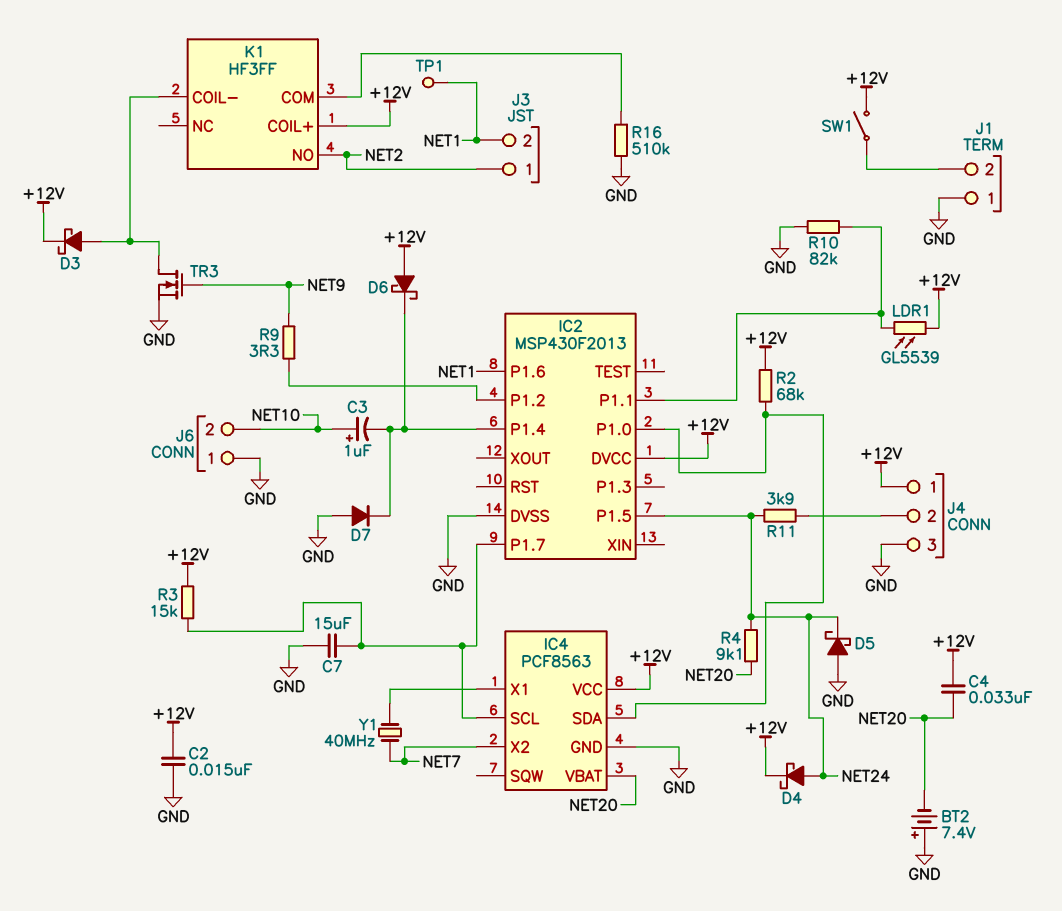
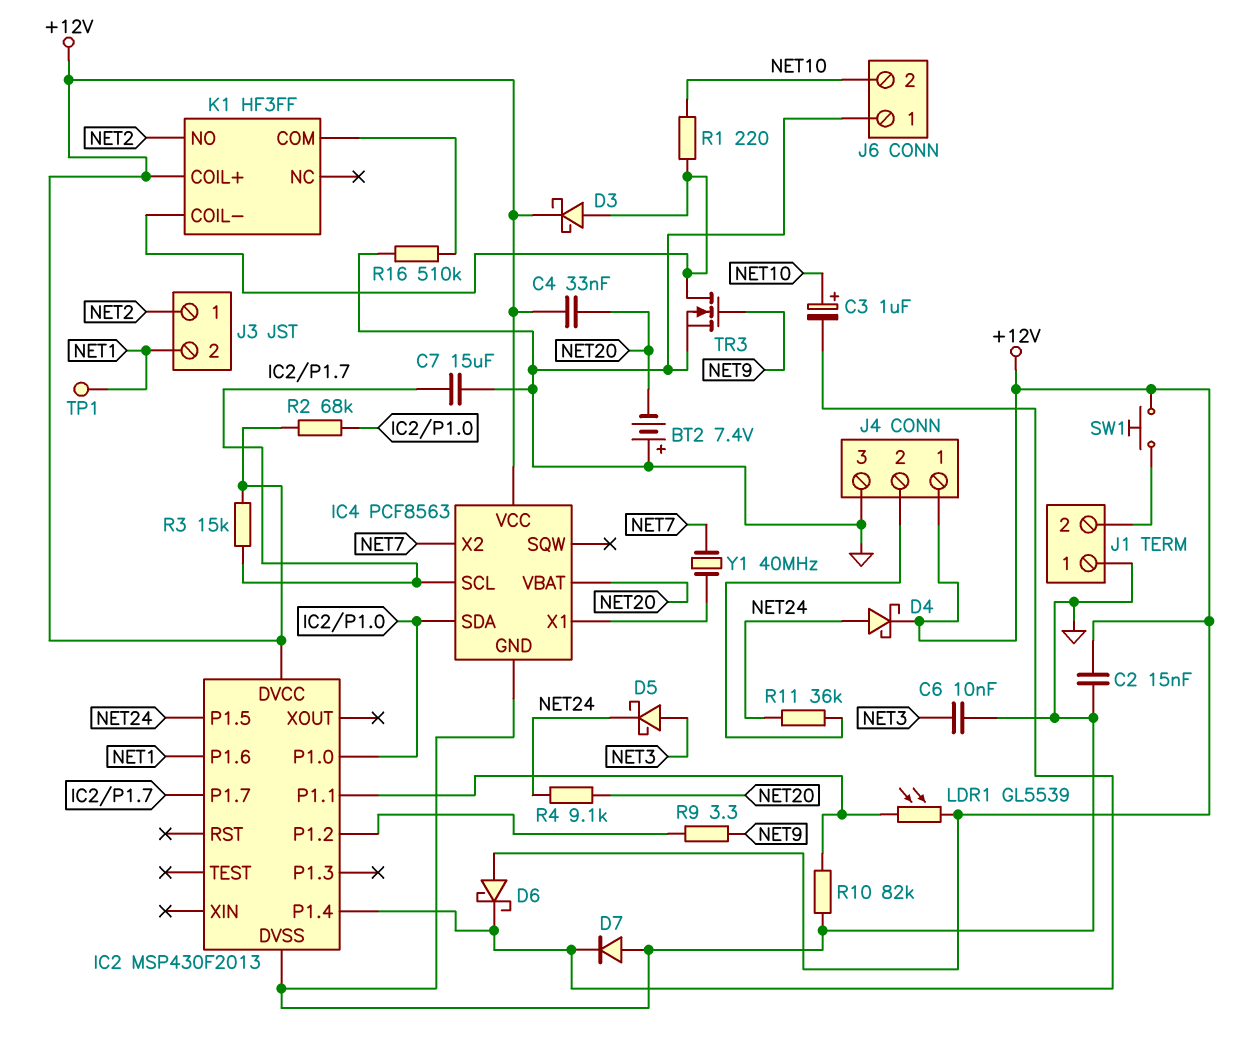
C6: none -> 10nF (GND, NET3)
D5: schottky (A GND, K NET24) -> schottky (A NET3, K NET24)
R1: none -> 220 (K1/COIL-, NET10)
R11: 3.9k (J4/2, NET24) -> 36k (J4/2, NET24)
SW1: switch (+12V, J1/2) -> button (+12V, J1/2)

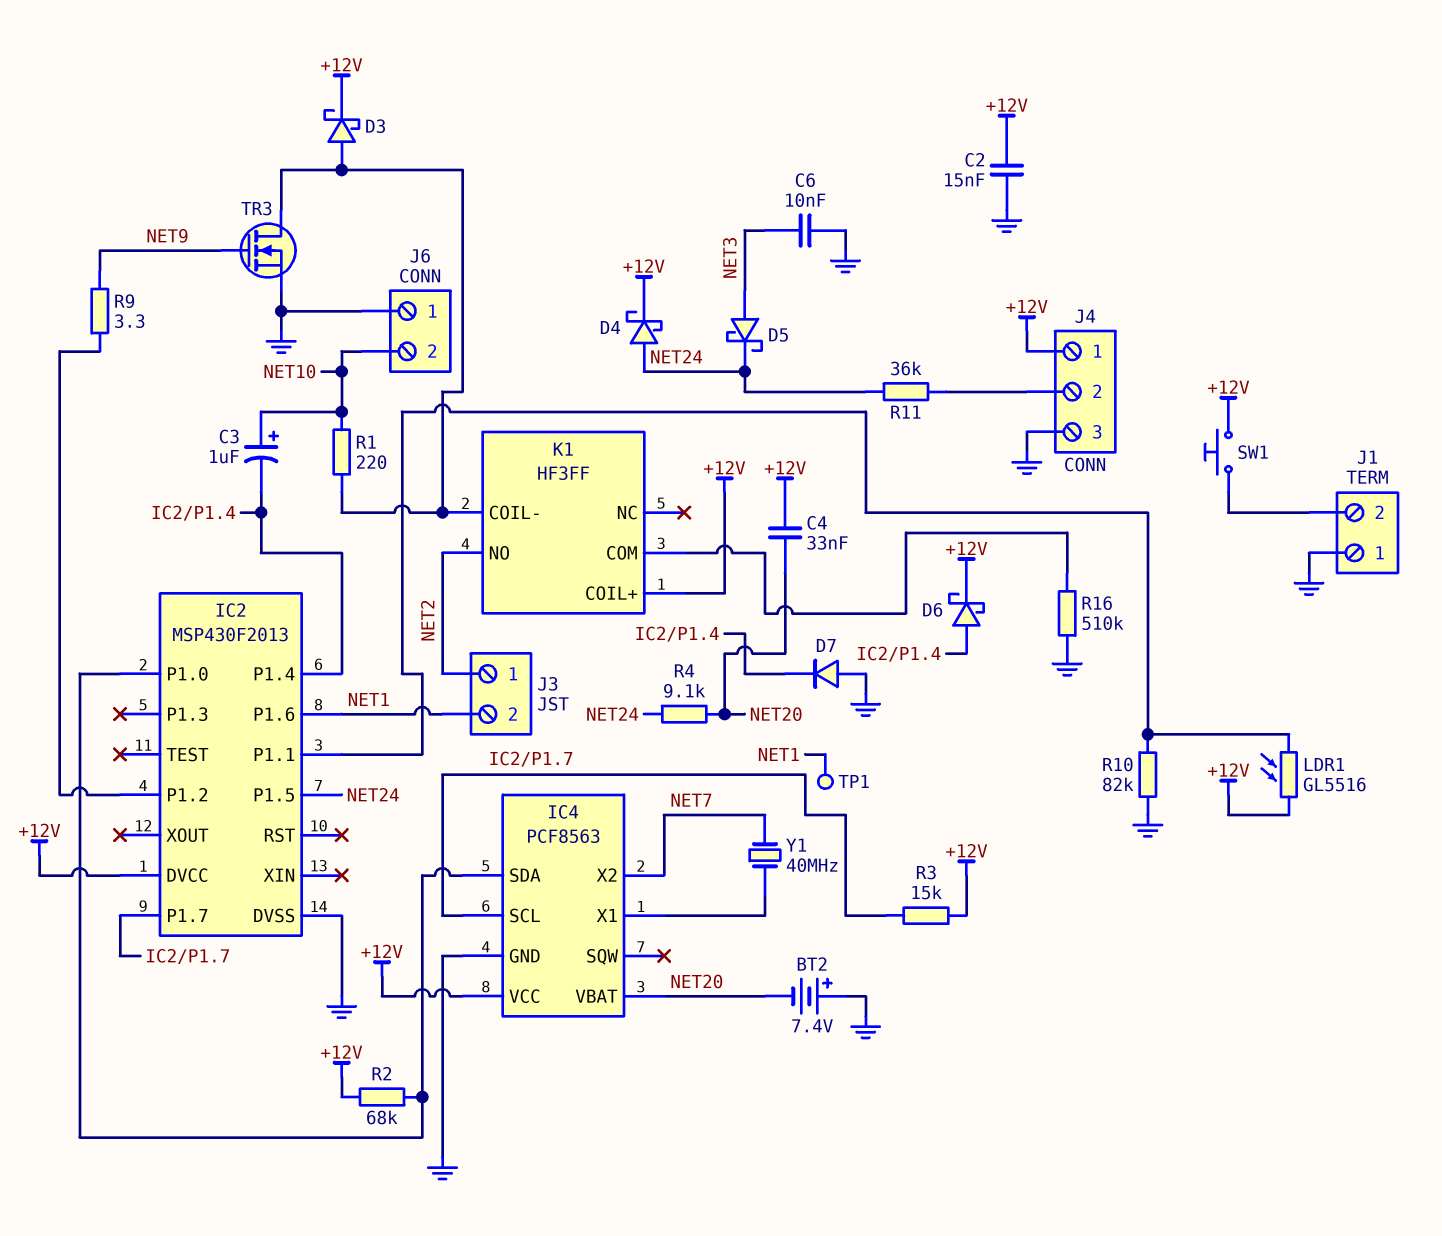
C7: 15uF (GND, IC2/P1.7) -> none
D6: schottky (A +12V, K IC2/P1.4) -> schottky (A IC2/P1.4, K +12V)
LDR1: GL5539 (+12V, IC2/P1.1) -> GL5516 (+12V, IC2/P1.1)

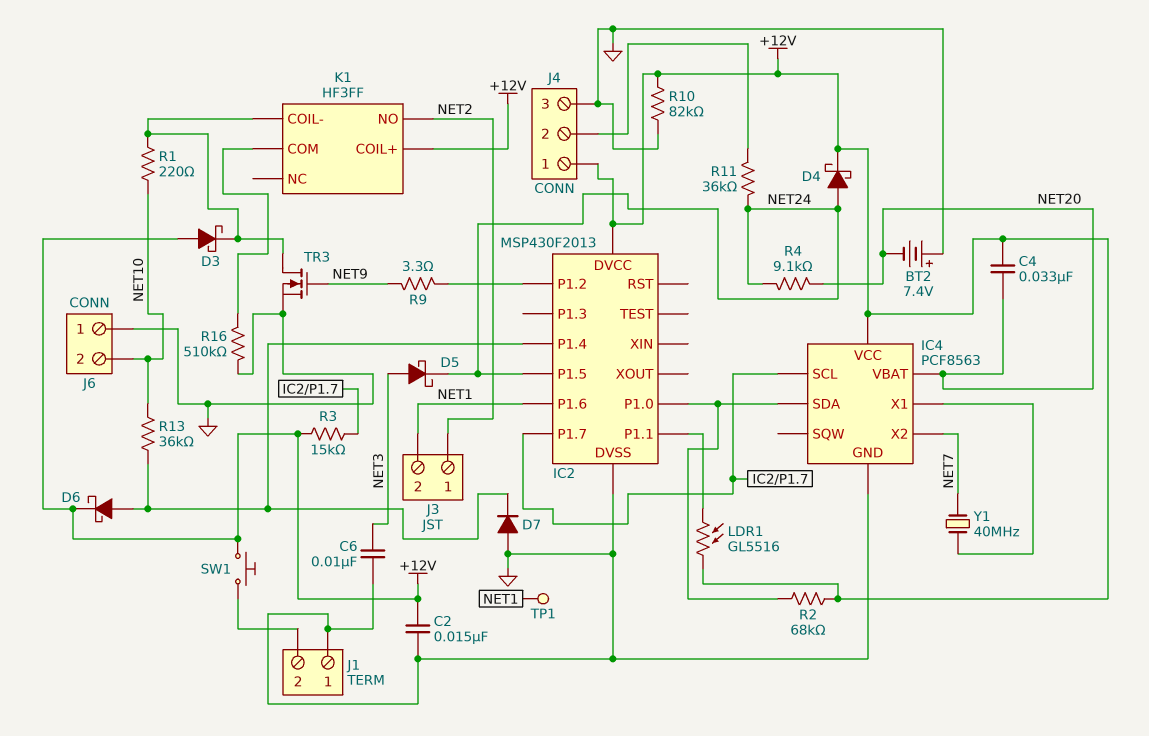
C3: 1uF (plus NET10, minus IC2/P1.4) -> none
D3: schottky (A K1/COIL-, K +12V) -> schottky (A +12V, K K1/COIL-)
R10: 82k (GND, IC2/P1.1) -> 82k (+12V, GND)
R13: none -> 36k (IC2/P1.4, NET10)

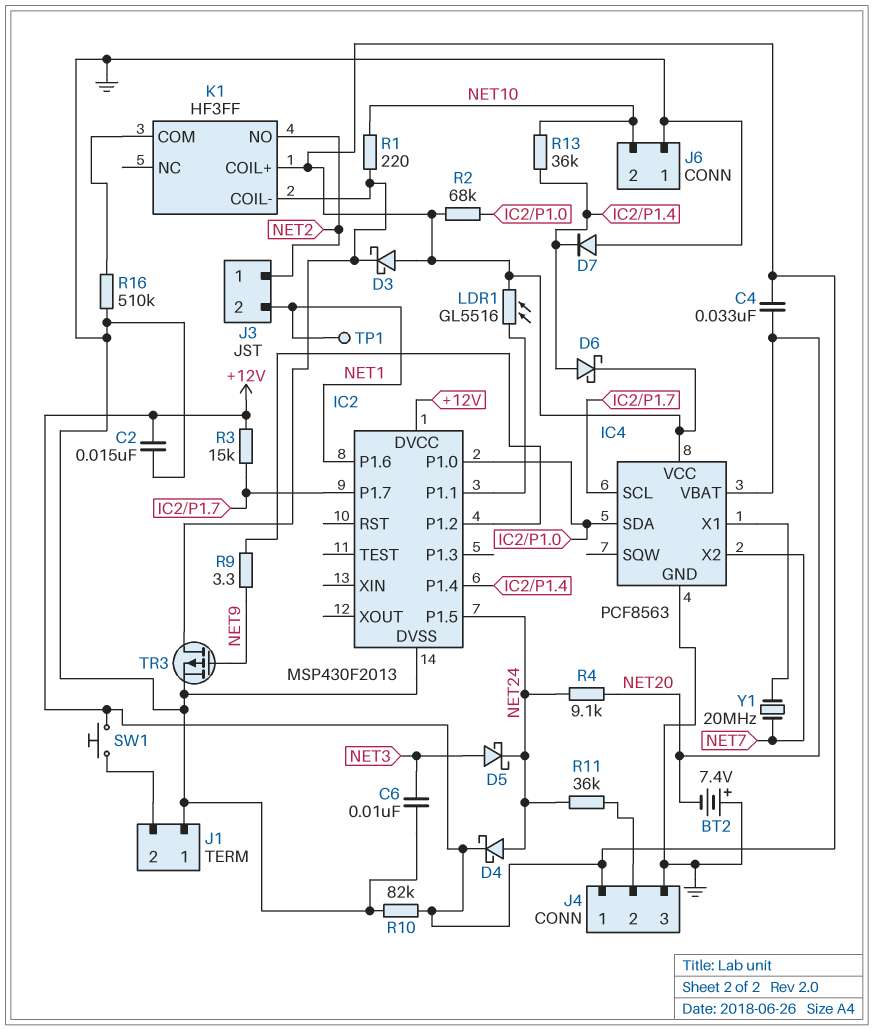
TR3: NMOS (G NET9, D K1/COIL-, S GND) -> PMOS (G NET9, D K1/COIL-, S GND)
Y1: 40MHz (IC4/X1, NET7) -> 20MHz (IC4/X1, NET7)

